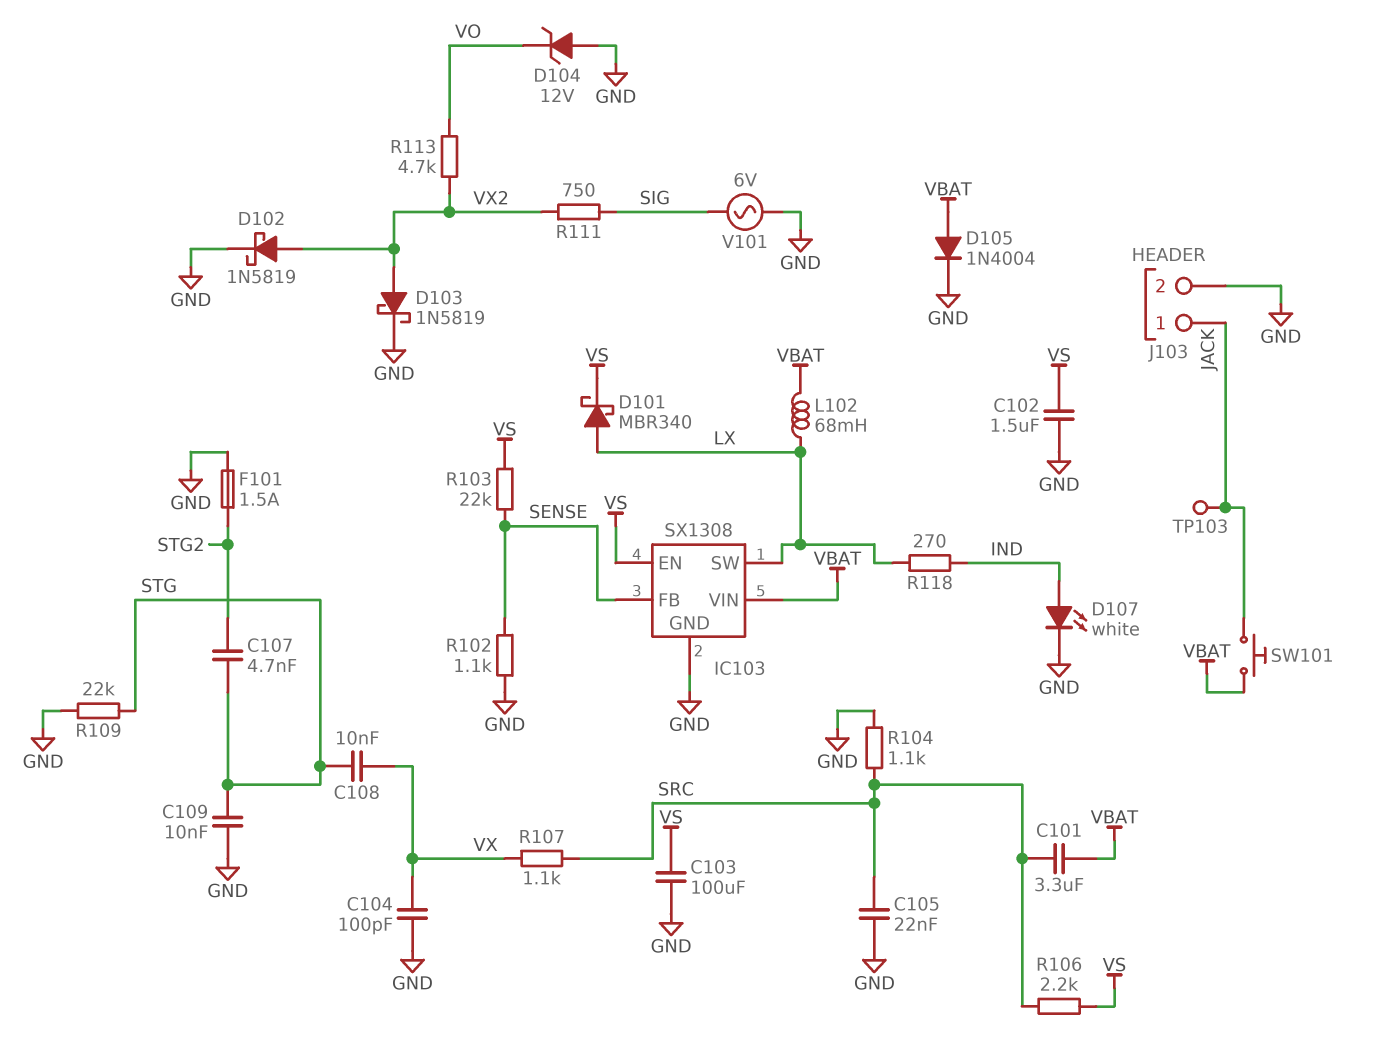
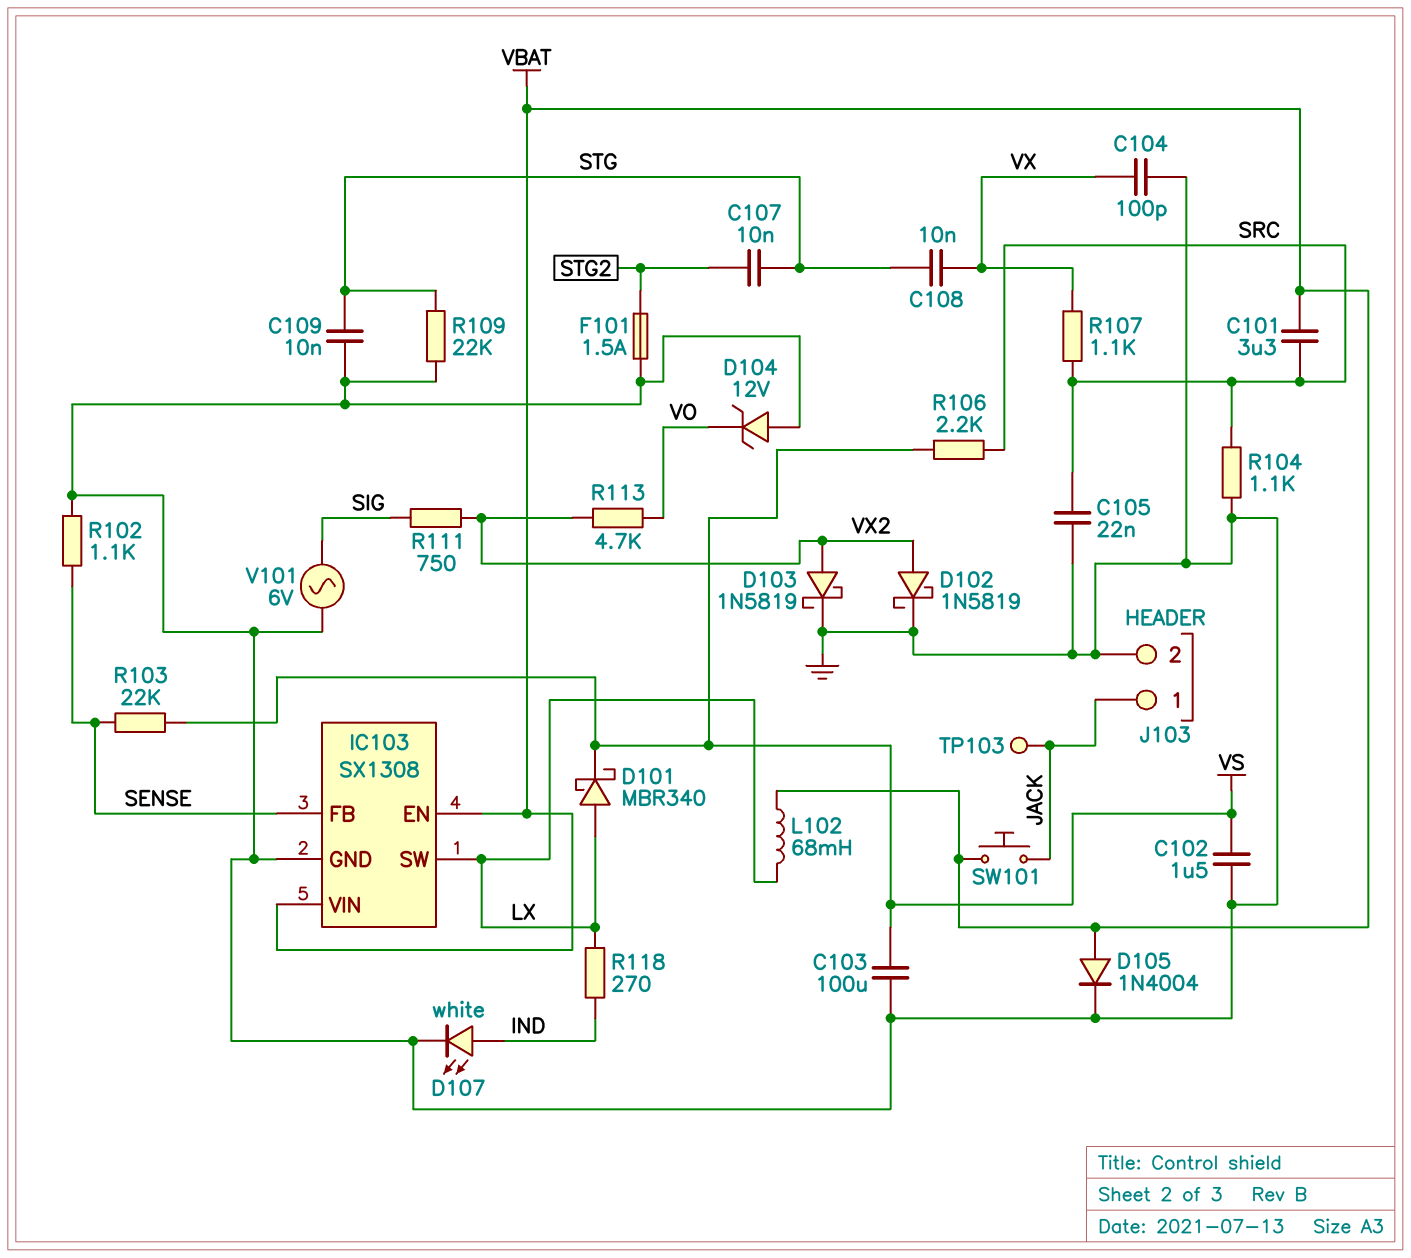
C107: 4.7nF (STG, STG2) -> 10nF (STG, STG2)
IC103 pin EN: VS -> VBAT

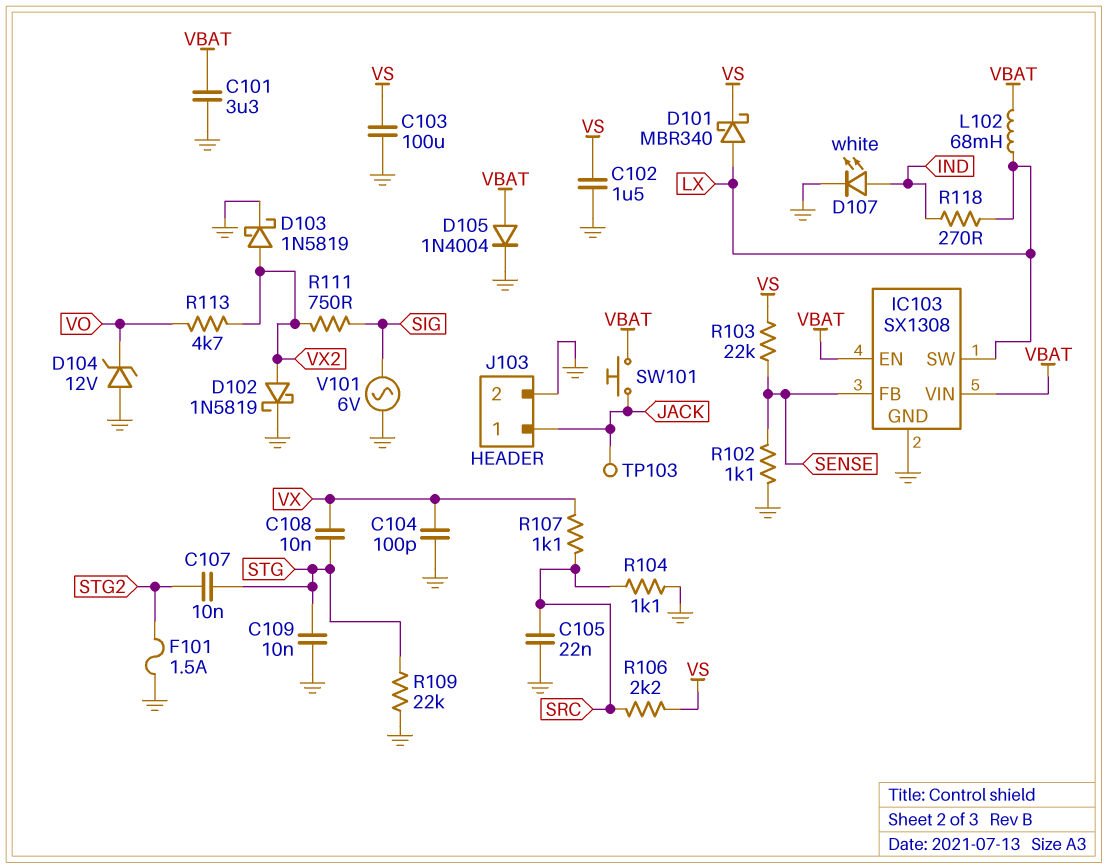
C101: 3.3uF (SRC, VBAT) -> 3.3uF (GND, VBAT)

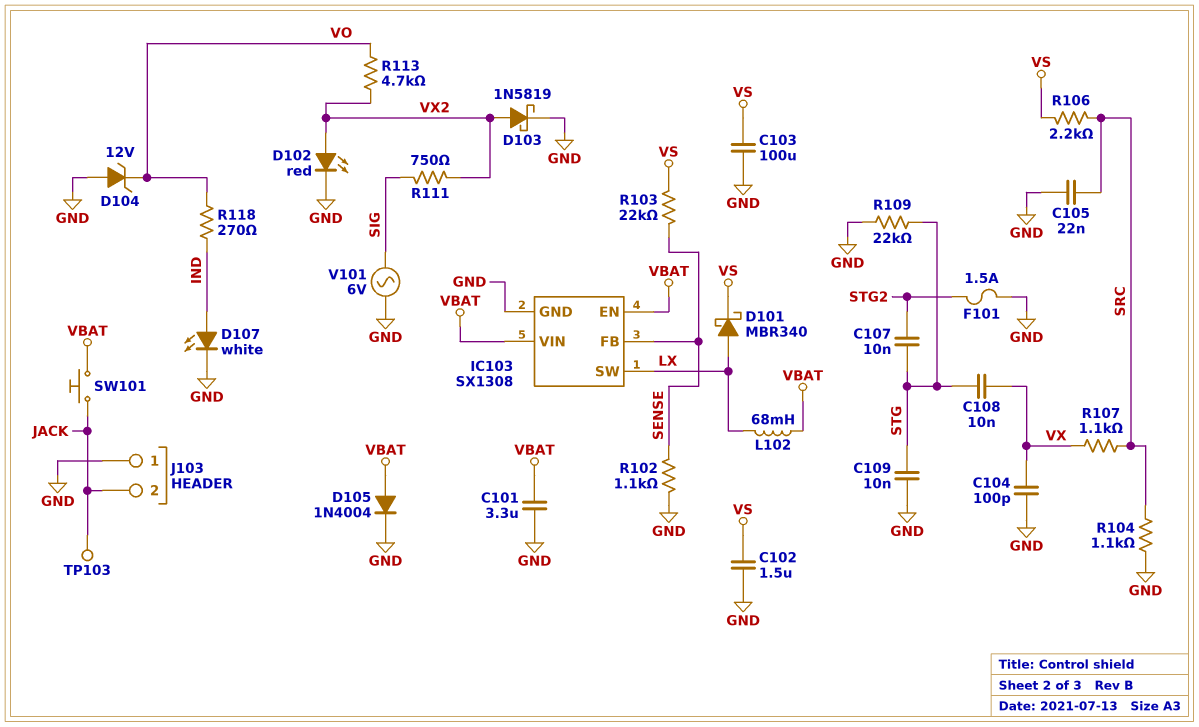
D102: schottky 1N5819 (A VX2, K GND) -> LED red (A VX2, K GND)
J103 pin 1: JACK -> GND
J103 pin 2: GND -> JACK
R118: 270 (IND, LX) -> 270 (IND, VO)

